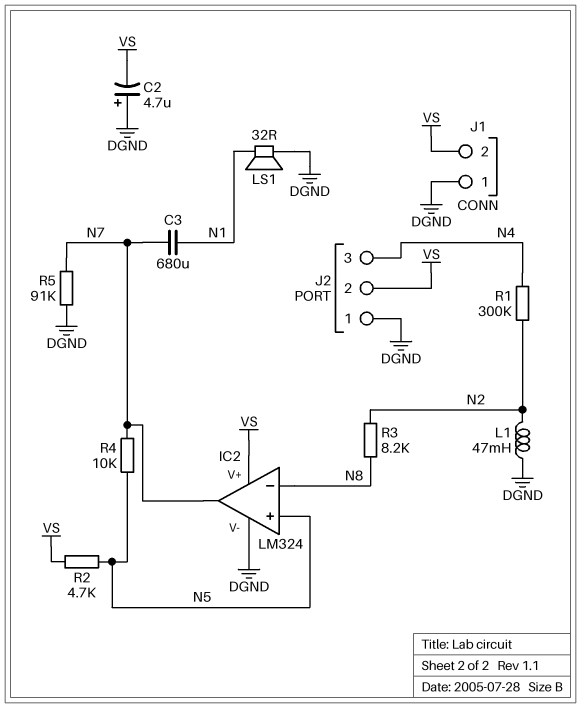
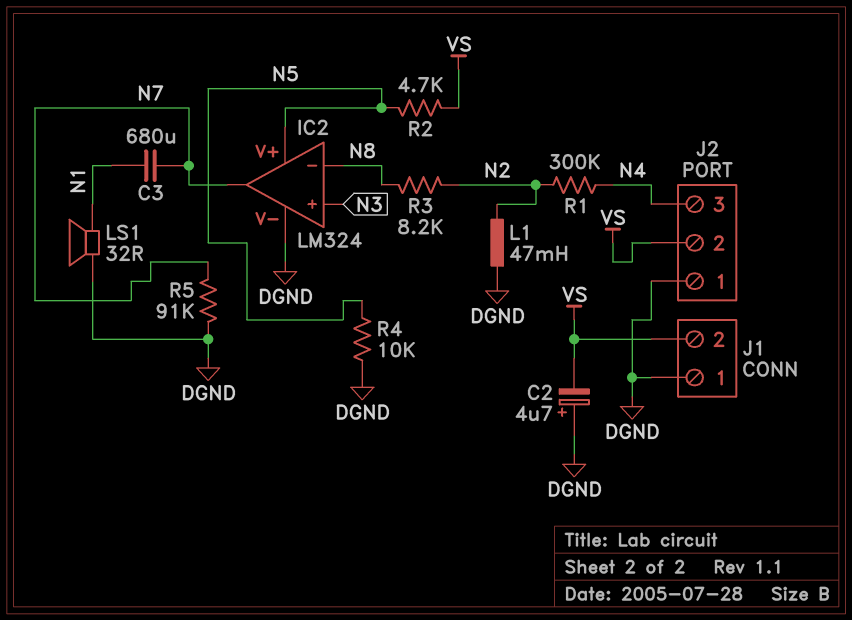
IC2 pin V+: VS -> N5
IC2 pin in+: N5 -> N3
R4: 10k (N5, N7) -> 10k (DGND, N5)

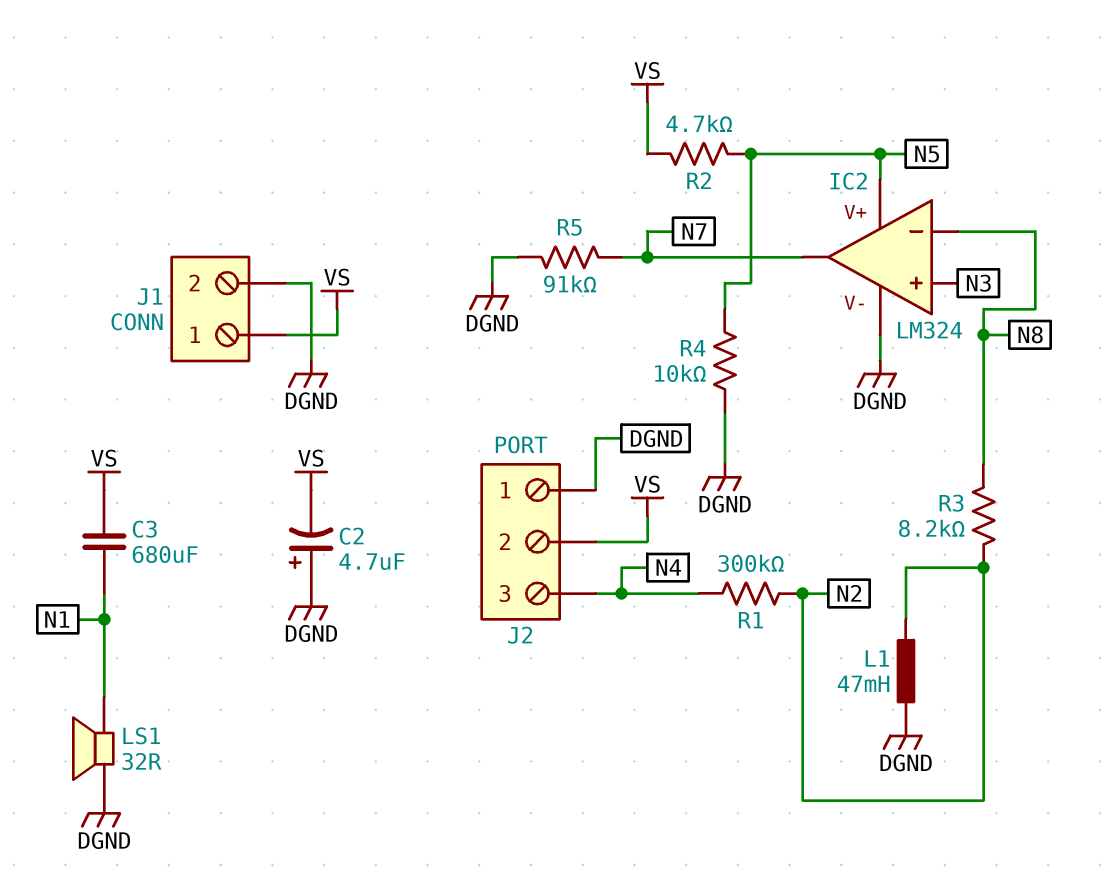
C3: 680uF (N1, N7) -> 680uF (N1, VS)
J1 pin 1: DGND -> VS
J1 pin 2: VS -> DGND

